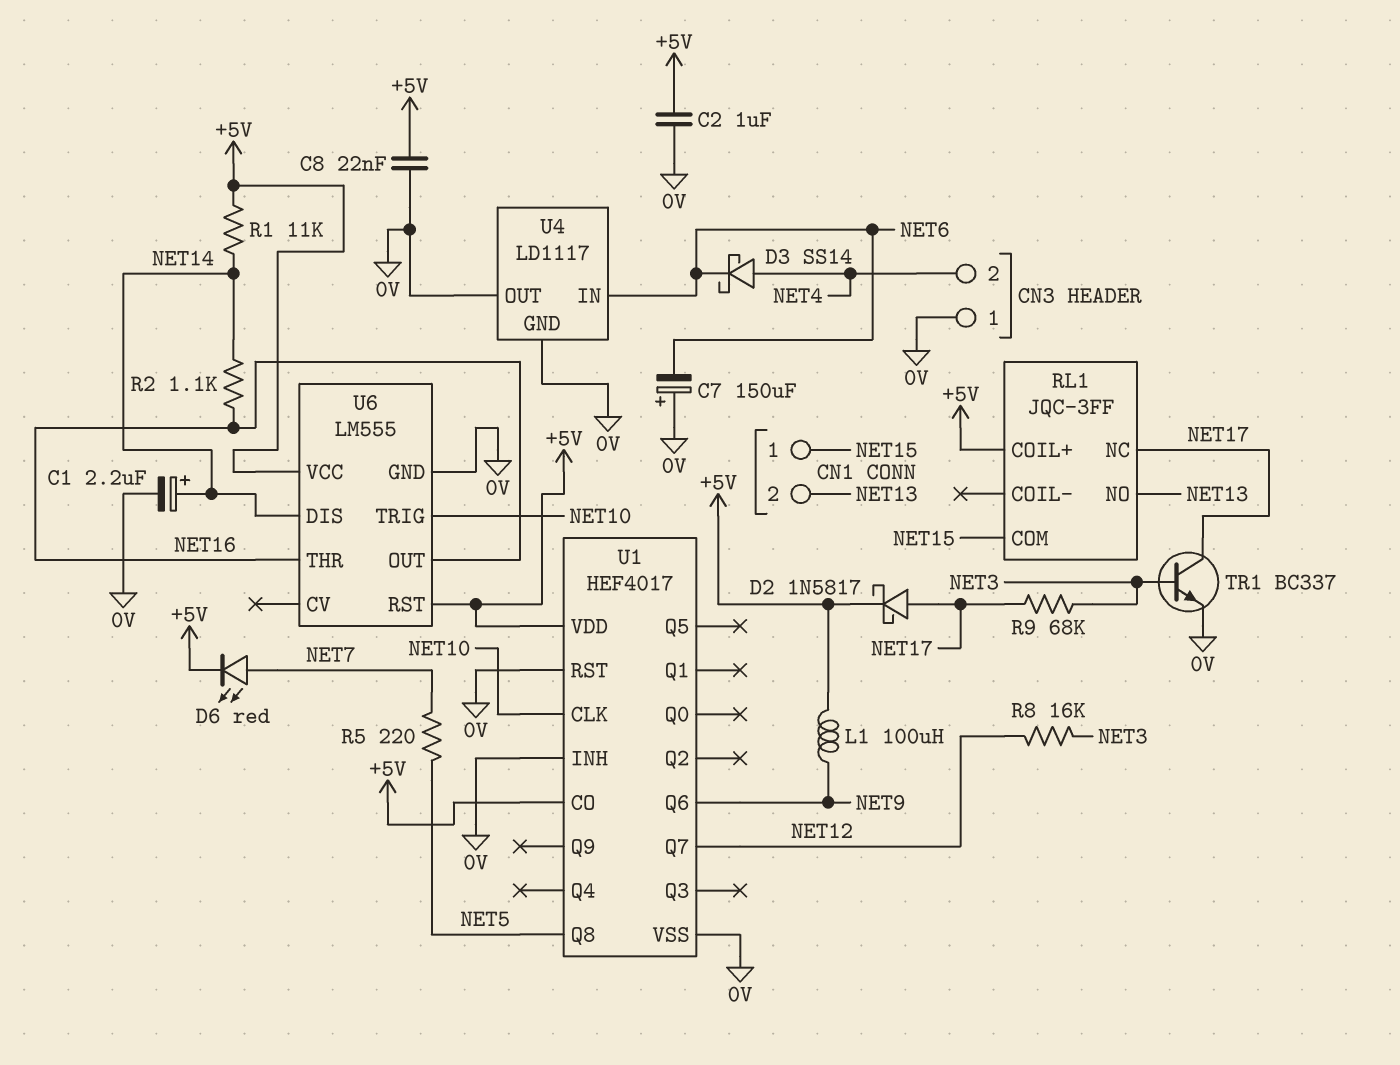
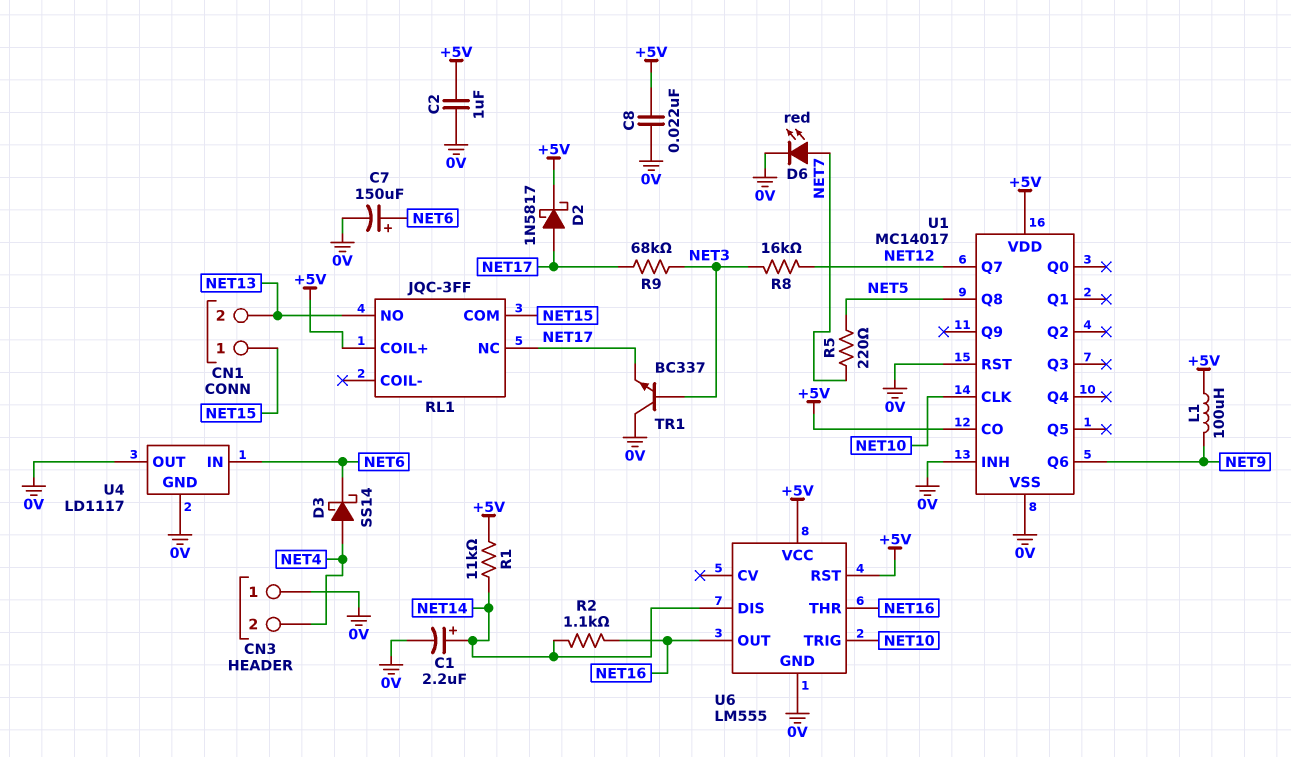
C7: 150uF (plus 0V, minus NET6) -> 150uF (plus NET6, minus 0V)
D6: LED red (A NET7, K +5V) -> LED red (A NET7, K 0V)
TR1: NPN BC337 (B NET3, C NET17, E 0V) -> NPN BC337 (B NET3, C 0V, E NET17)
U1: HEF4017 -> MC14017

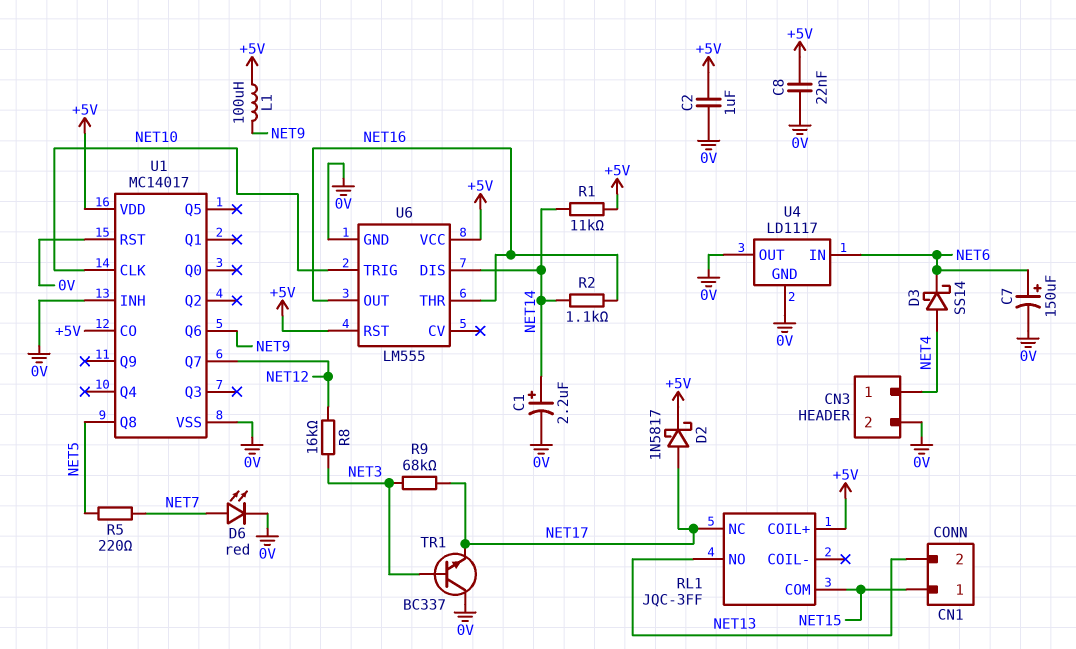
CN3 pin 1: 0V -> NET4
CN3 pin 2: NET4 -> 0V

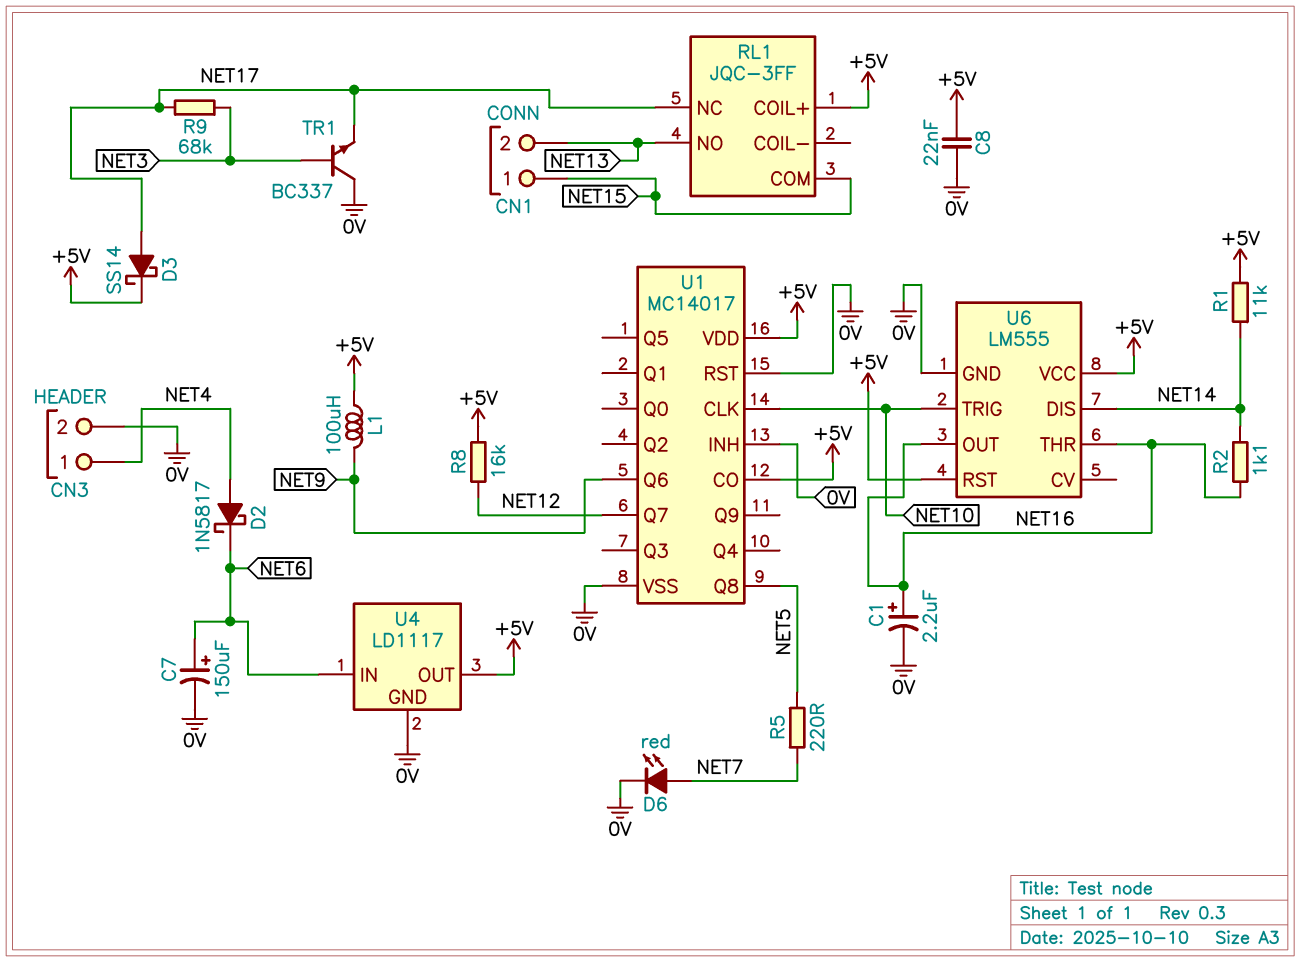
C1: 2.2uF (plus NET14, minus 0V) -> 2.2uF (plus NET16, minus 0V)
C2: 1uF (+5V, 0V) -> none
D2: schottky 1N5817 (A NET17, K +5V) -> schottky 1N5817 (A NET4, K NET6)
D3: schottky SS14 (A NET4, K NET6) -> schottky SS14 (A NET17, K +5V)
R8: 16k (NET3, NET12) -> 16k (+5V, NET12)
U4 pin OUT: 0V -> +5V

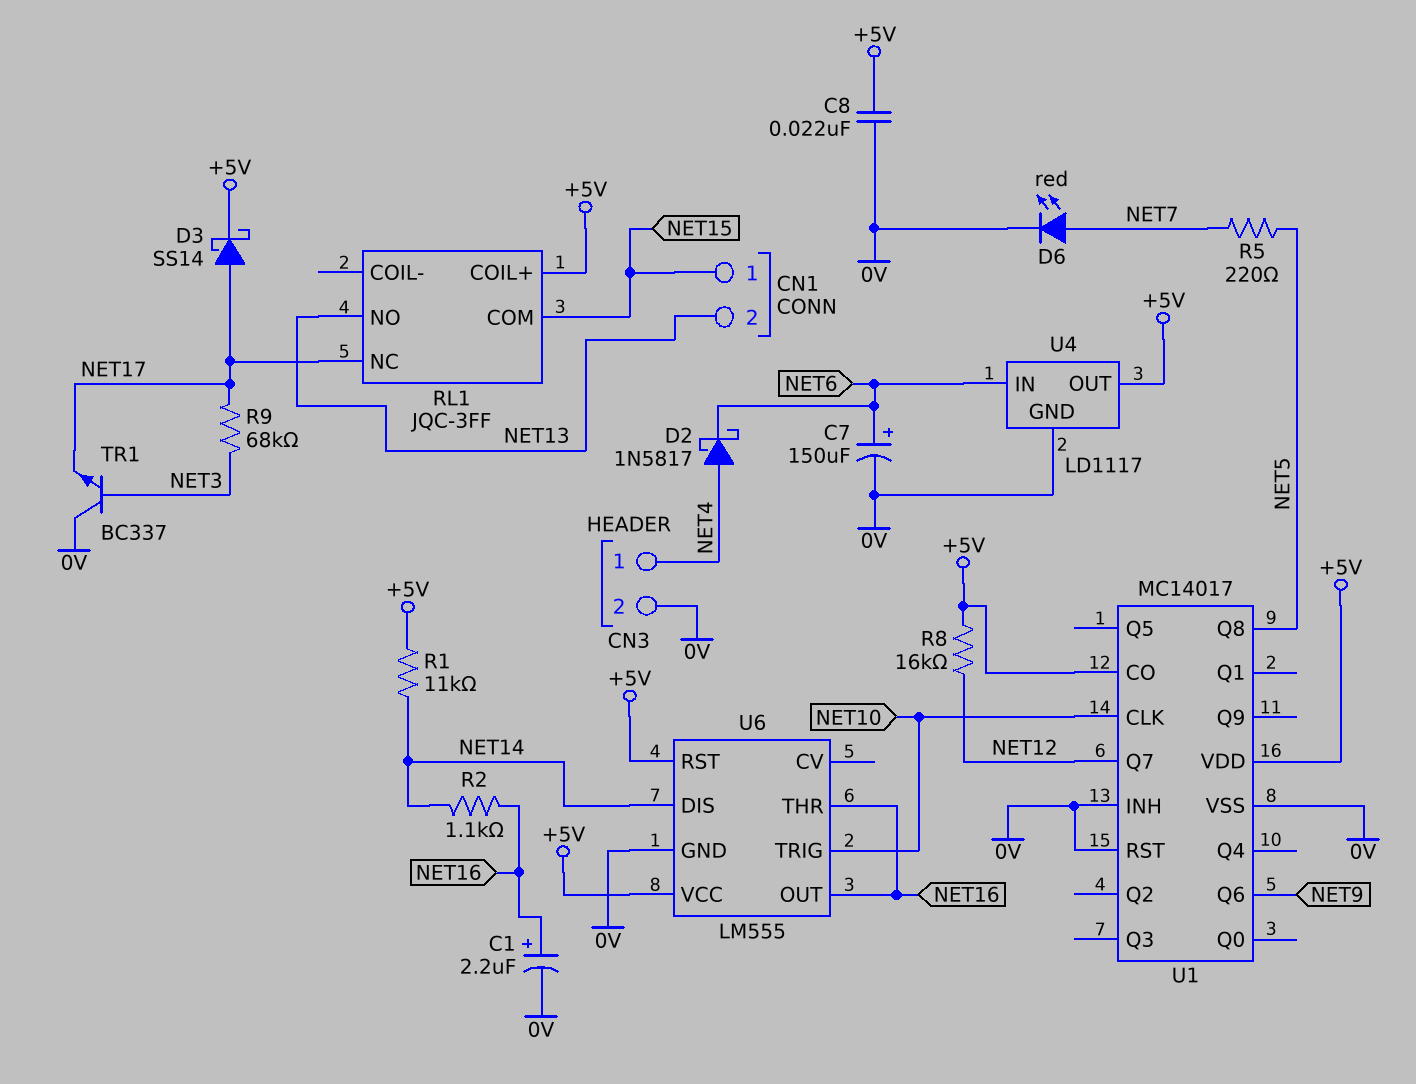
L1: 100uH (+5V, NET9) -> none

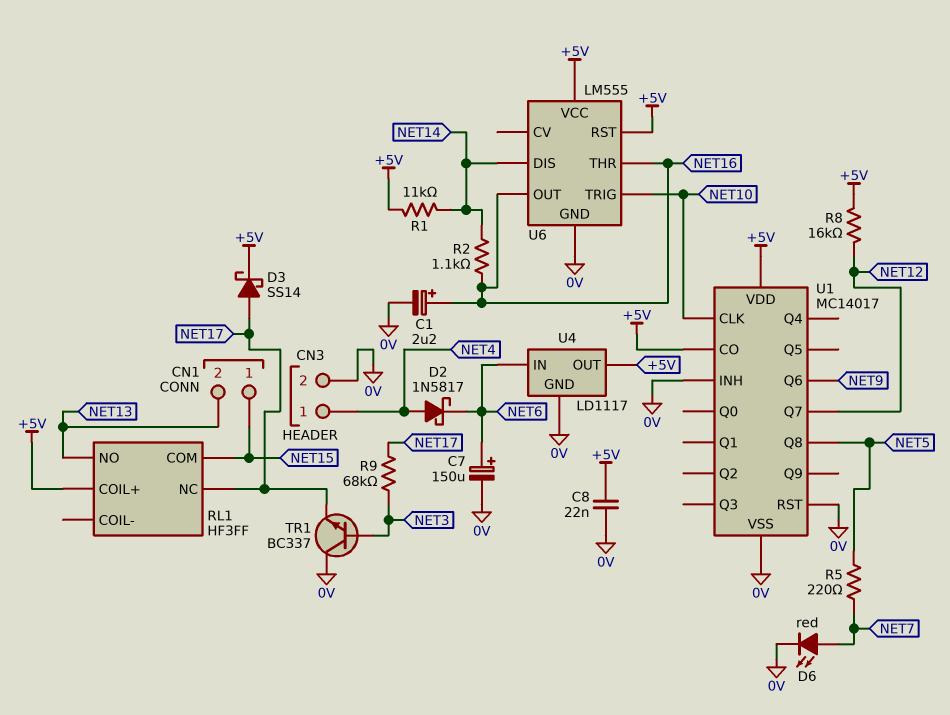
RL1: JQC-3FF -> HF3FF

